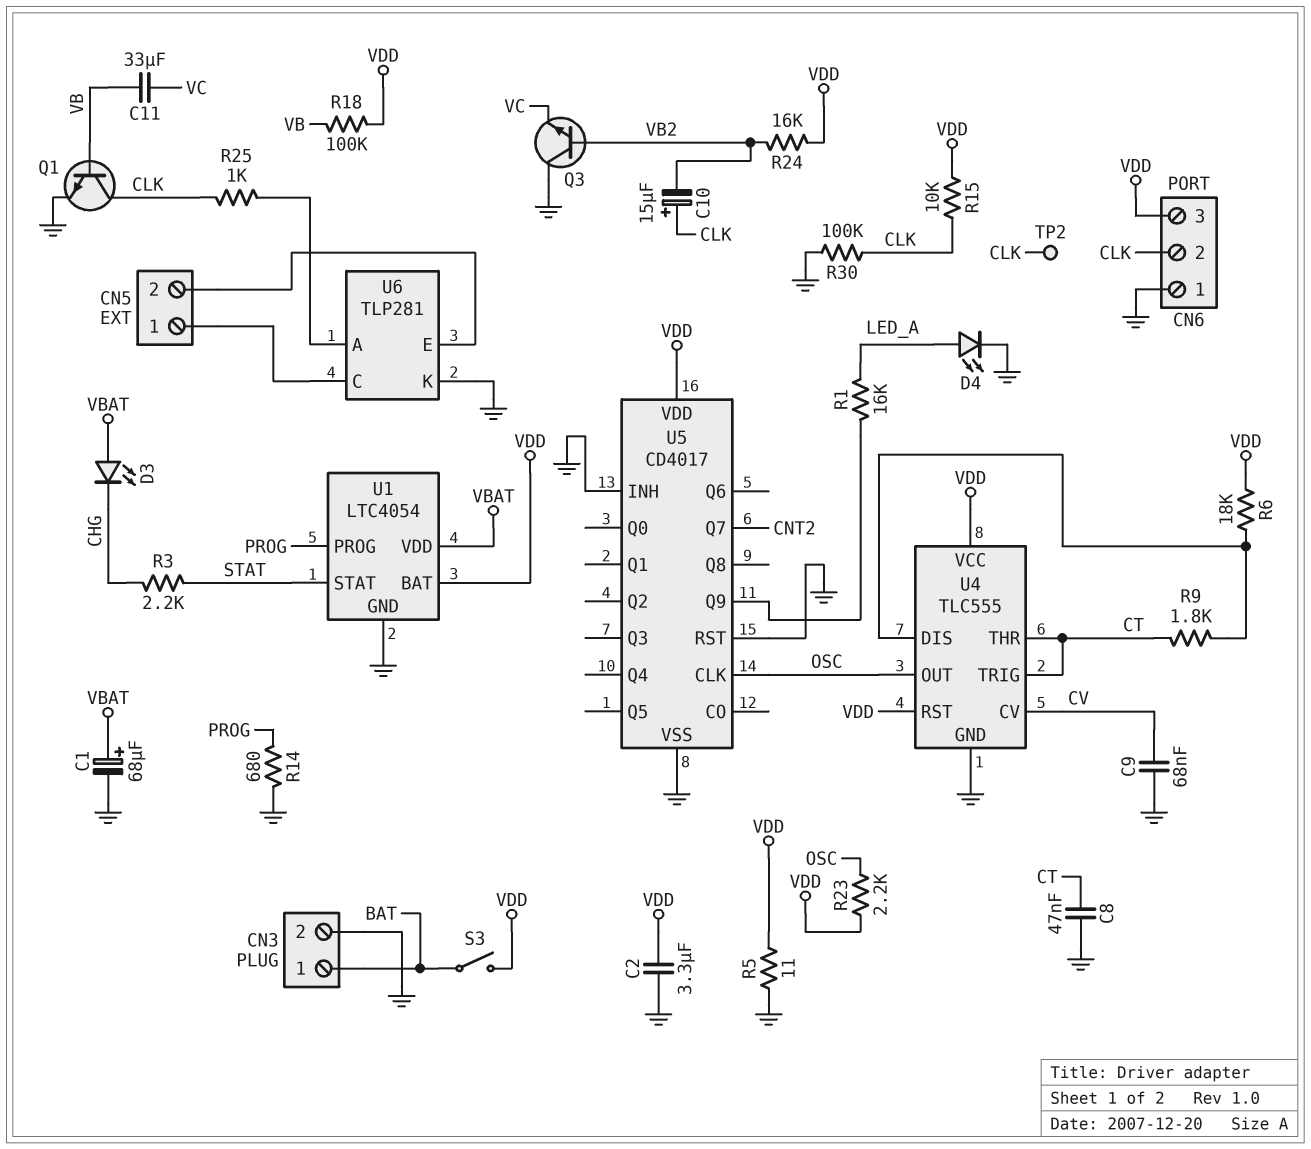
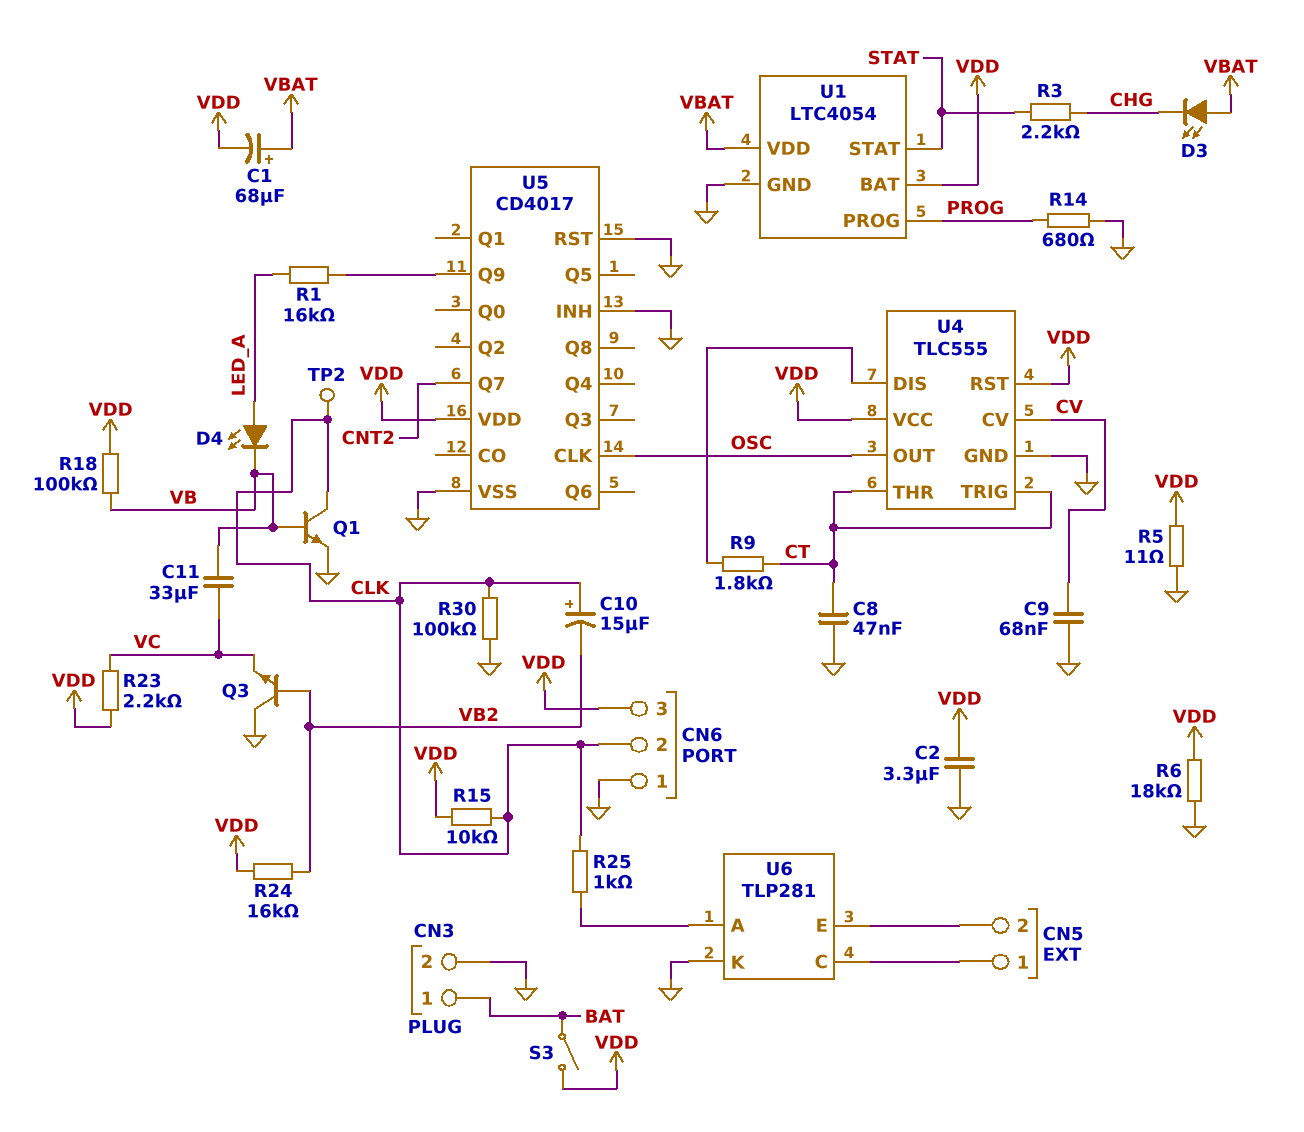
C1: 68uF (plus VBAT, minus GND) -> 68uF (plus VBAT, minus VDD)
D4: LED (A LED_A, K GND) -> LED (A LED_A, K VB)
R6: 18k (U4/DIS, VDD) -> 18k (GND, VDD)
R23: 2.2k (OSC, VDD) -> 2.2k (VC, VDD)

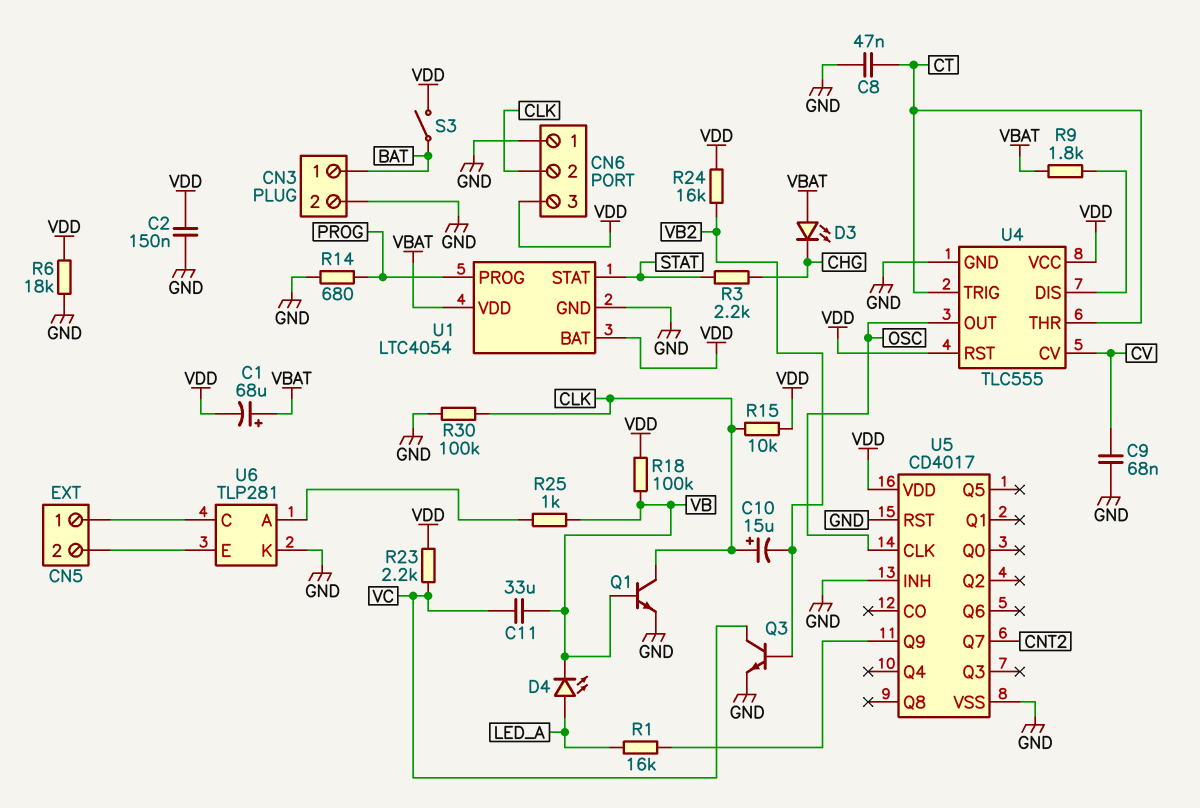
C2: 3.3uF (GND, VDD) -> 150nF (GND, VDD)
Q3: NPN (B VB2, C GND, E VC) -> NPN (B VB2, C VC, E GND)
R5: 11 (GND, VDD) -> none
R9: 1.8k (CT, U4/DIS) -> 1.8k (U4/DIS, VBAT)
R25: 1k (CLK, U6/A) -> 1k (U6/A, VB)
TP2: test point (CLK) -> none

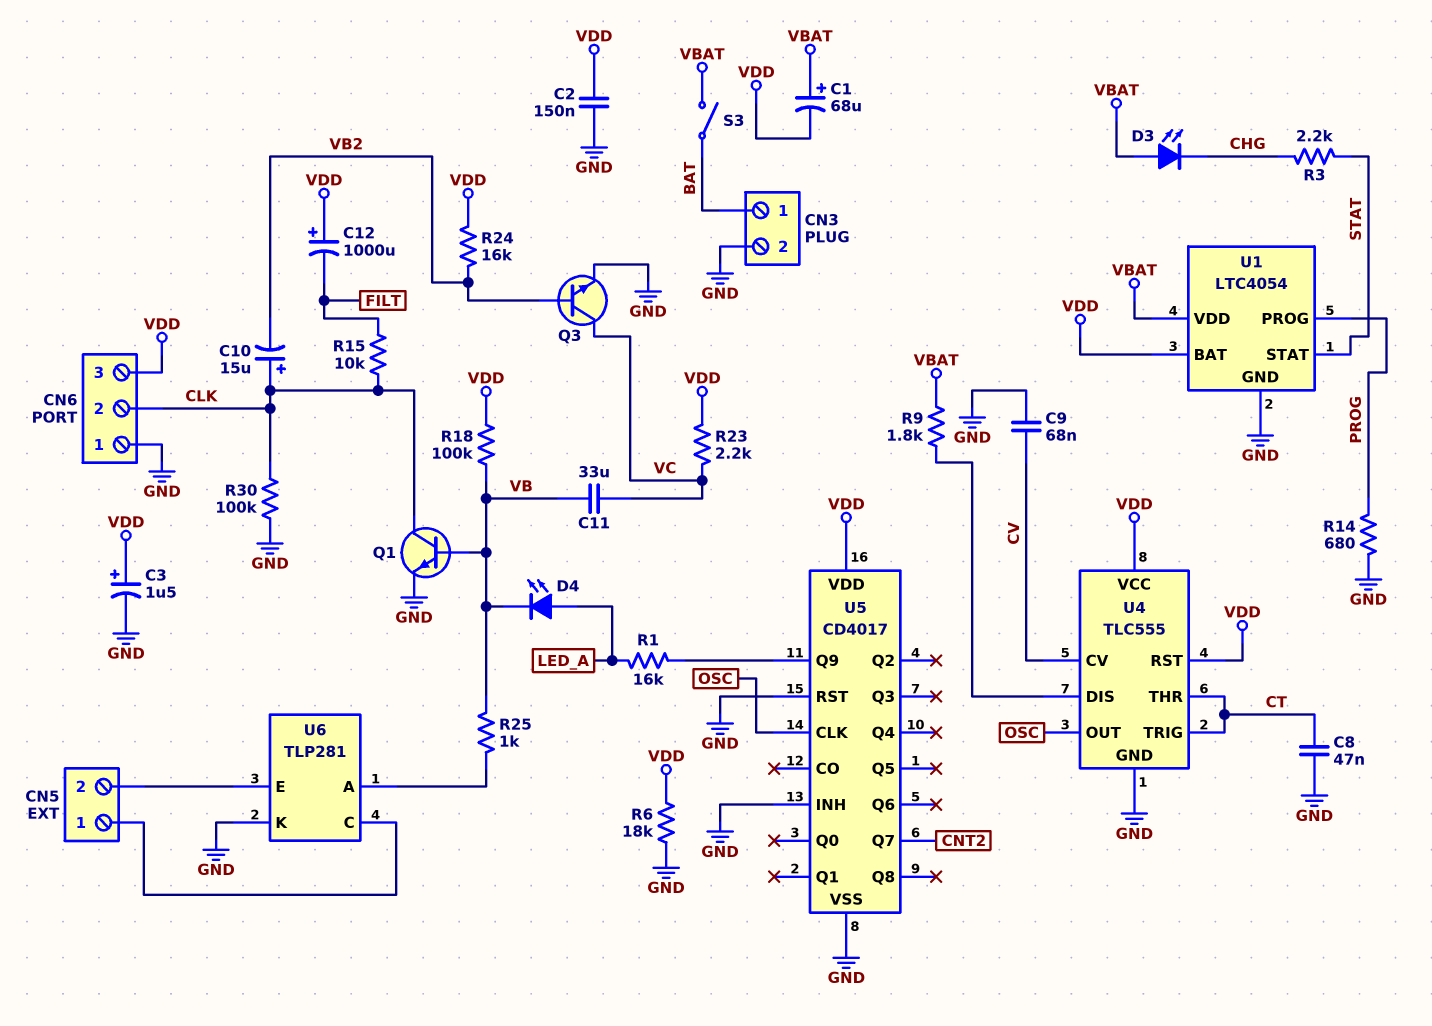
C3: none -> 1.5uF (plus VDD, minus GND)
C12: none -> 1000uF (plus VDD, minus FILT)
R15: 10k (CLK, VDD) -> 10k (CLK, FILT)
S3: switch (BAT, VDD) -> switch (BAT, VBAT)

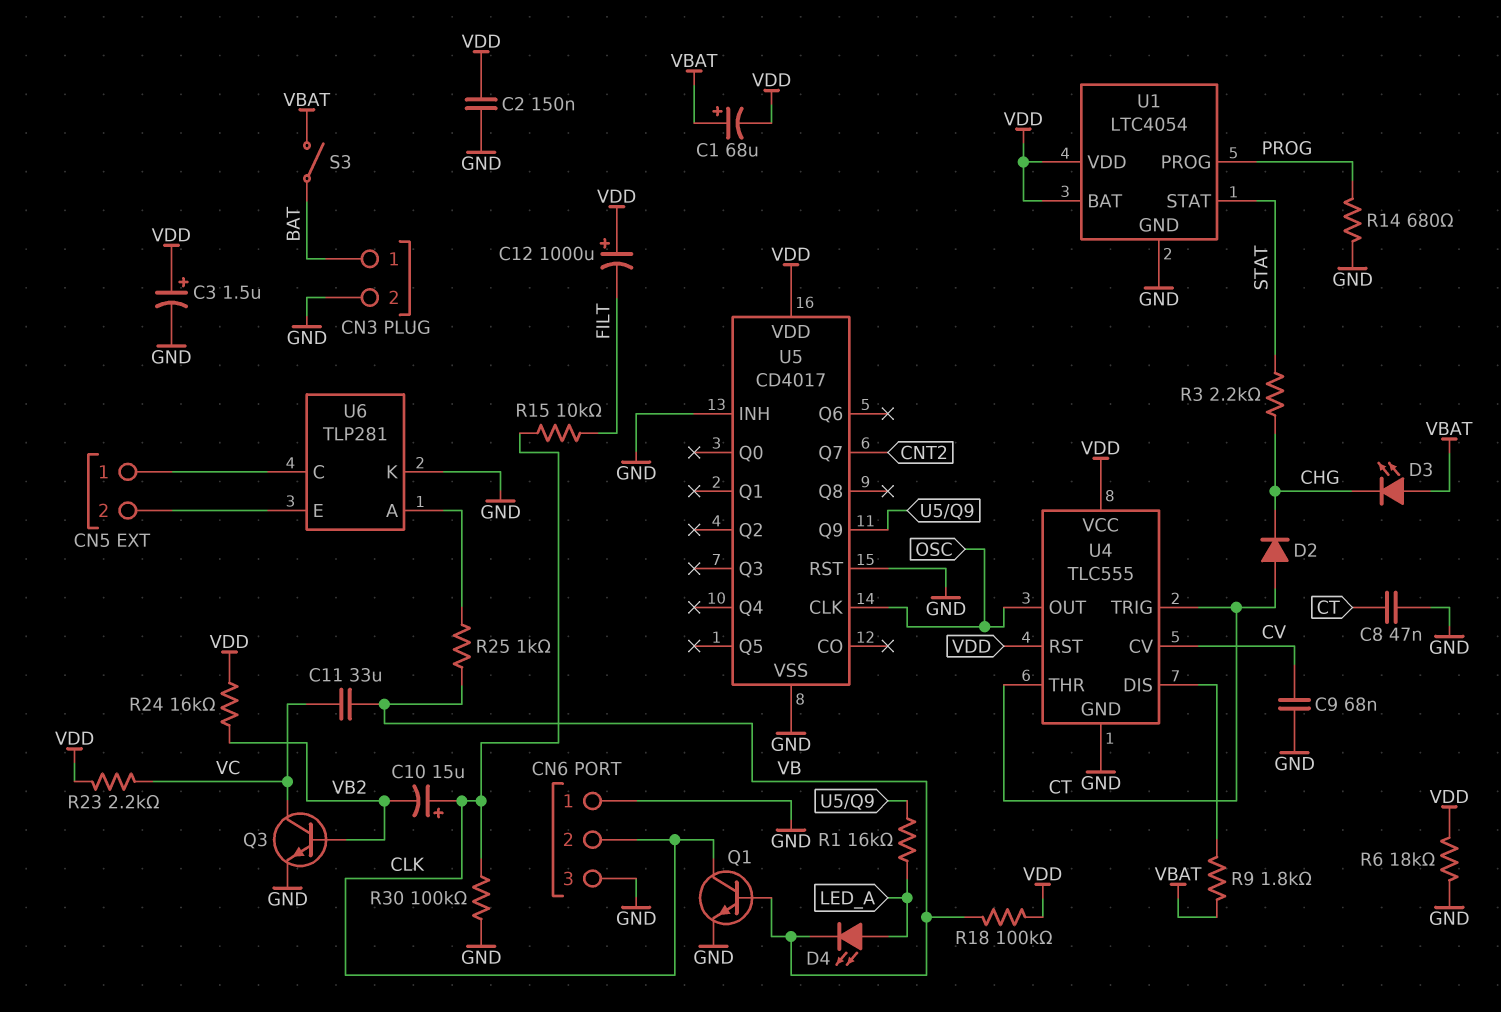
CN6 pin 3: VDD -> GND
D2: none -> diode (A CT, K CHG)
U1 pin VDD: VBAT -> VDD

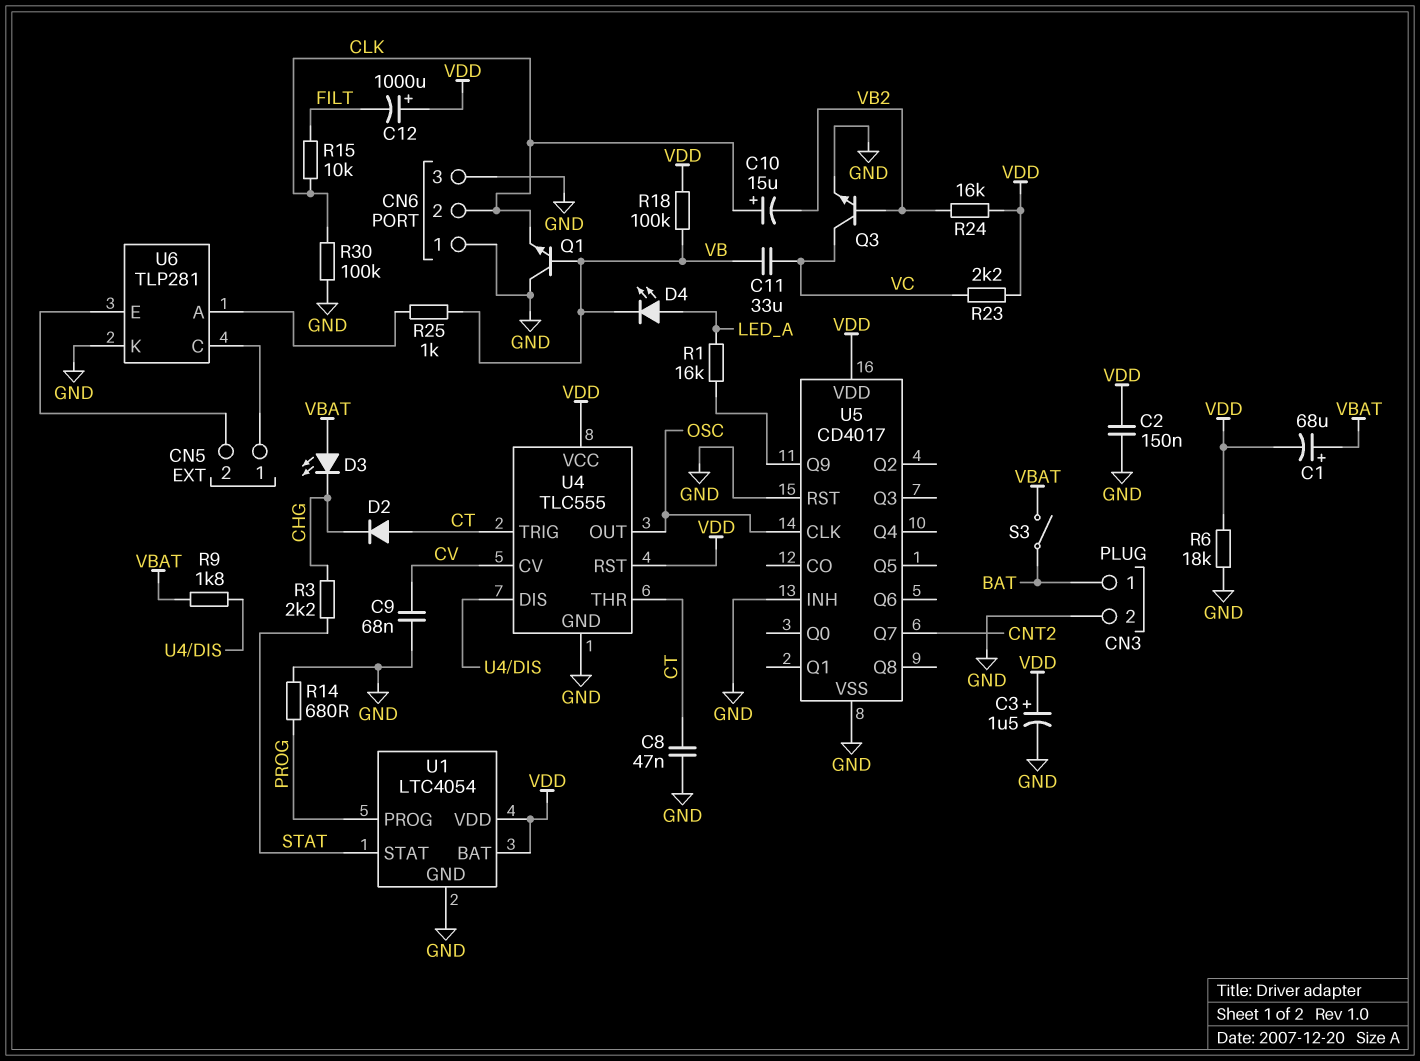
Q1: NPN (B VB, C CLK, E GND) -> NPN (B VB, C GND, E CLK)

